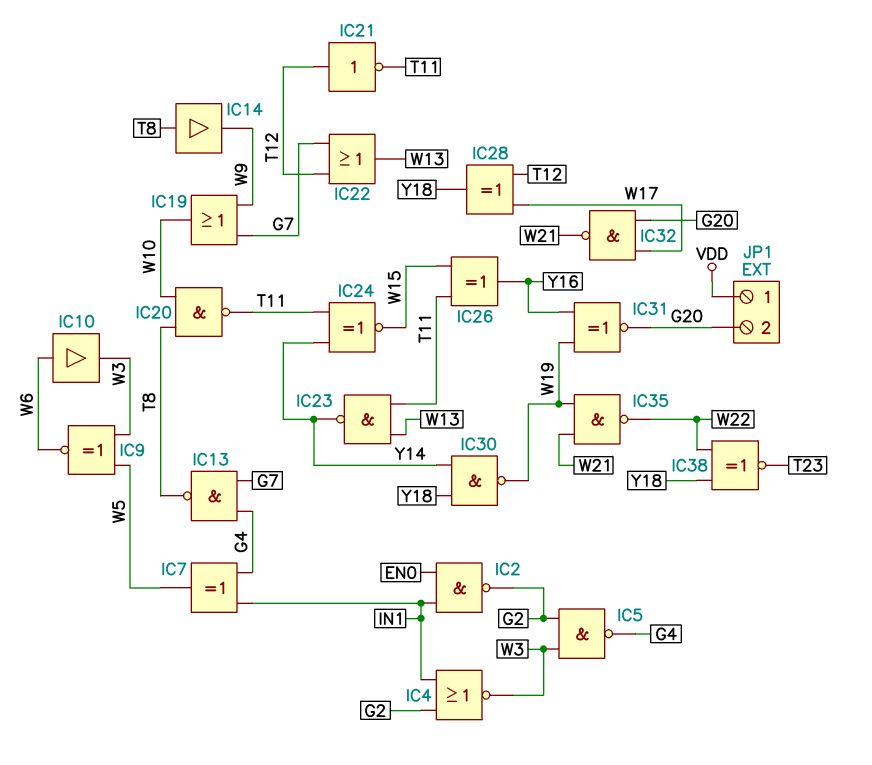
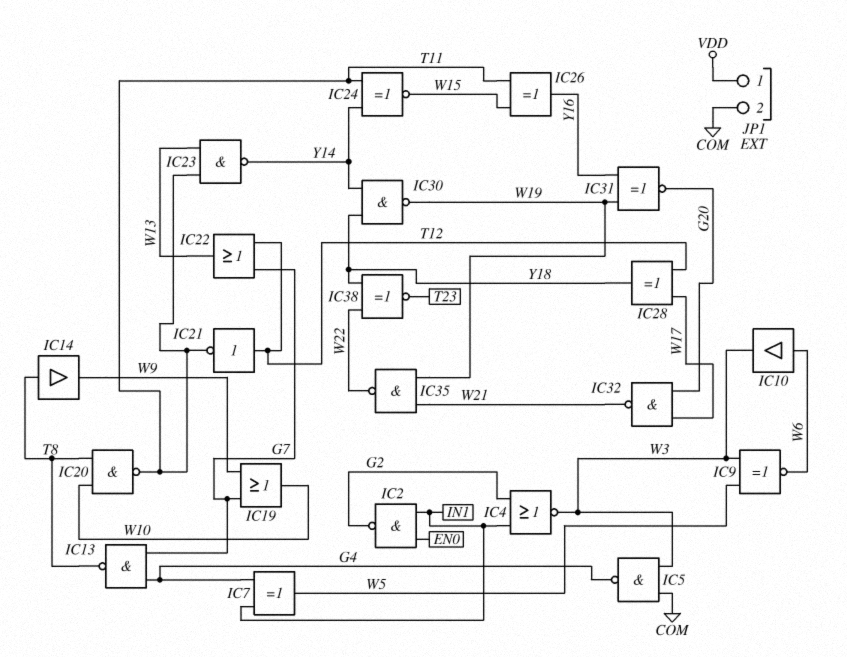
IC5: NAND (in G2, in W3, out G4) -> NAND (in COM, in W3, out G4)
JP1 pin 2: G20 -> COM

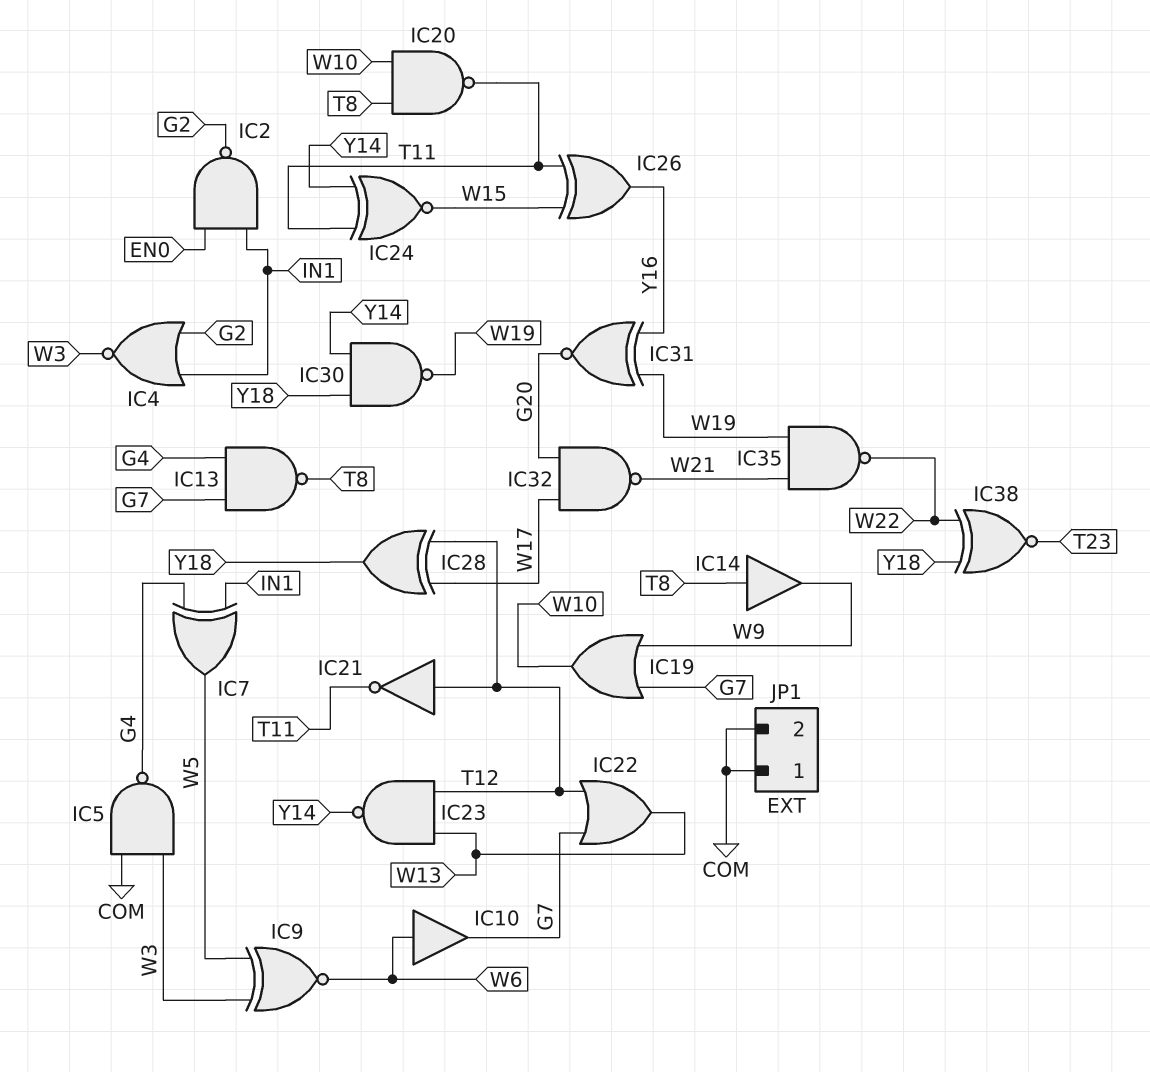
IC10: buffer (in W6, out W3) -> buffer (in W6, out G7)
IC23: NAND (in T11, in W13, out Y14) -> NAND (in T12, in W13, out Y14)
JP1 pin 1: VDD -> COM

